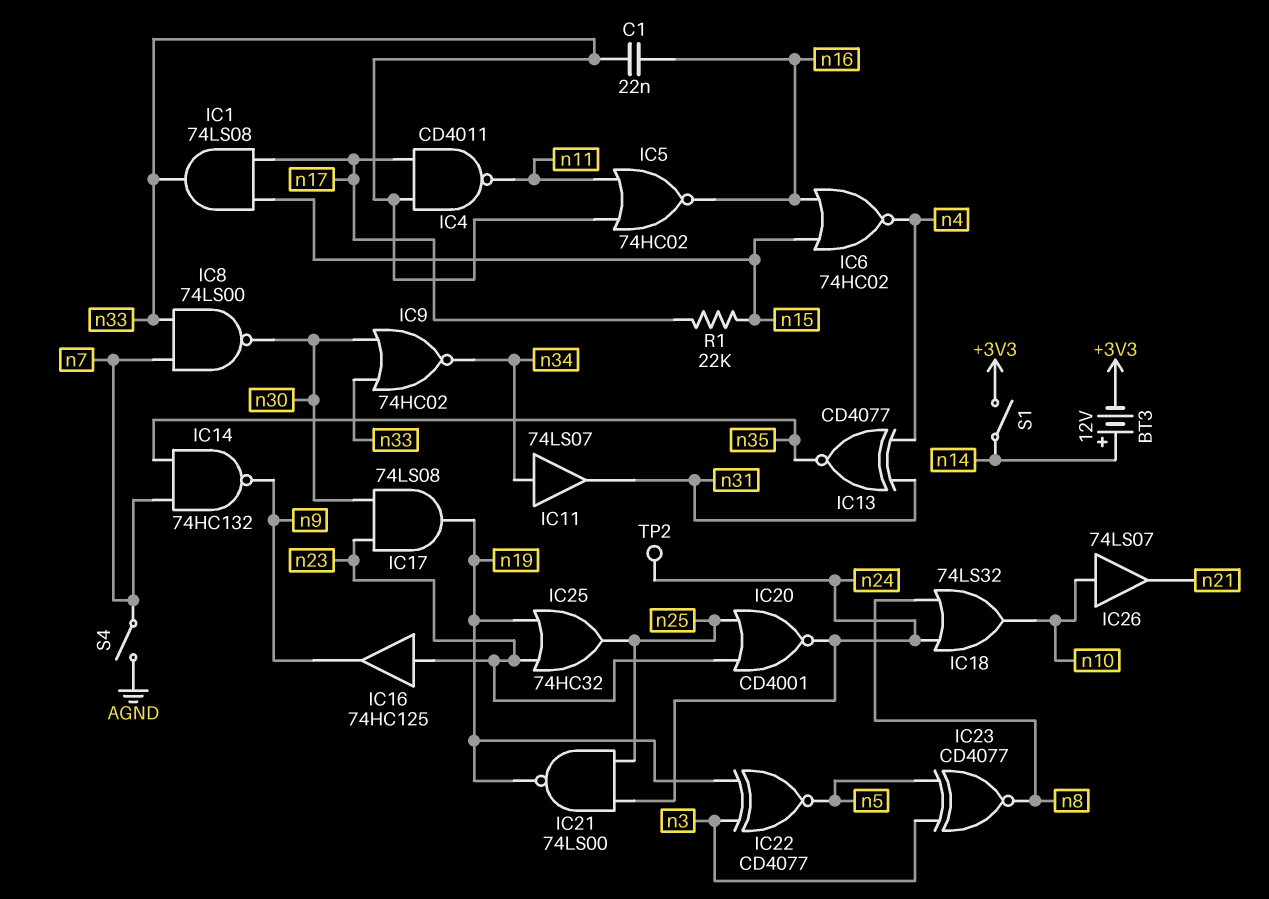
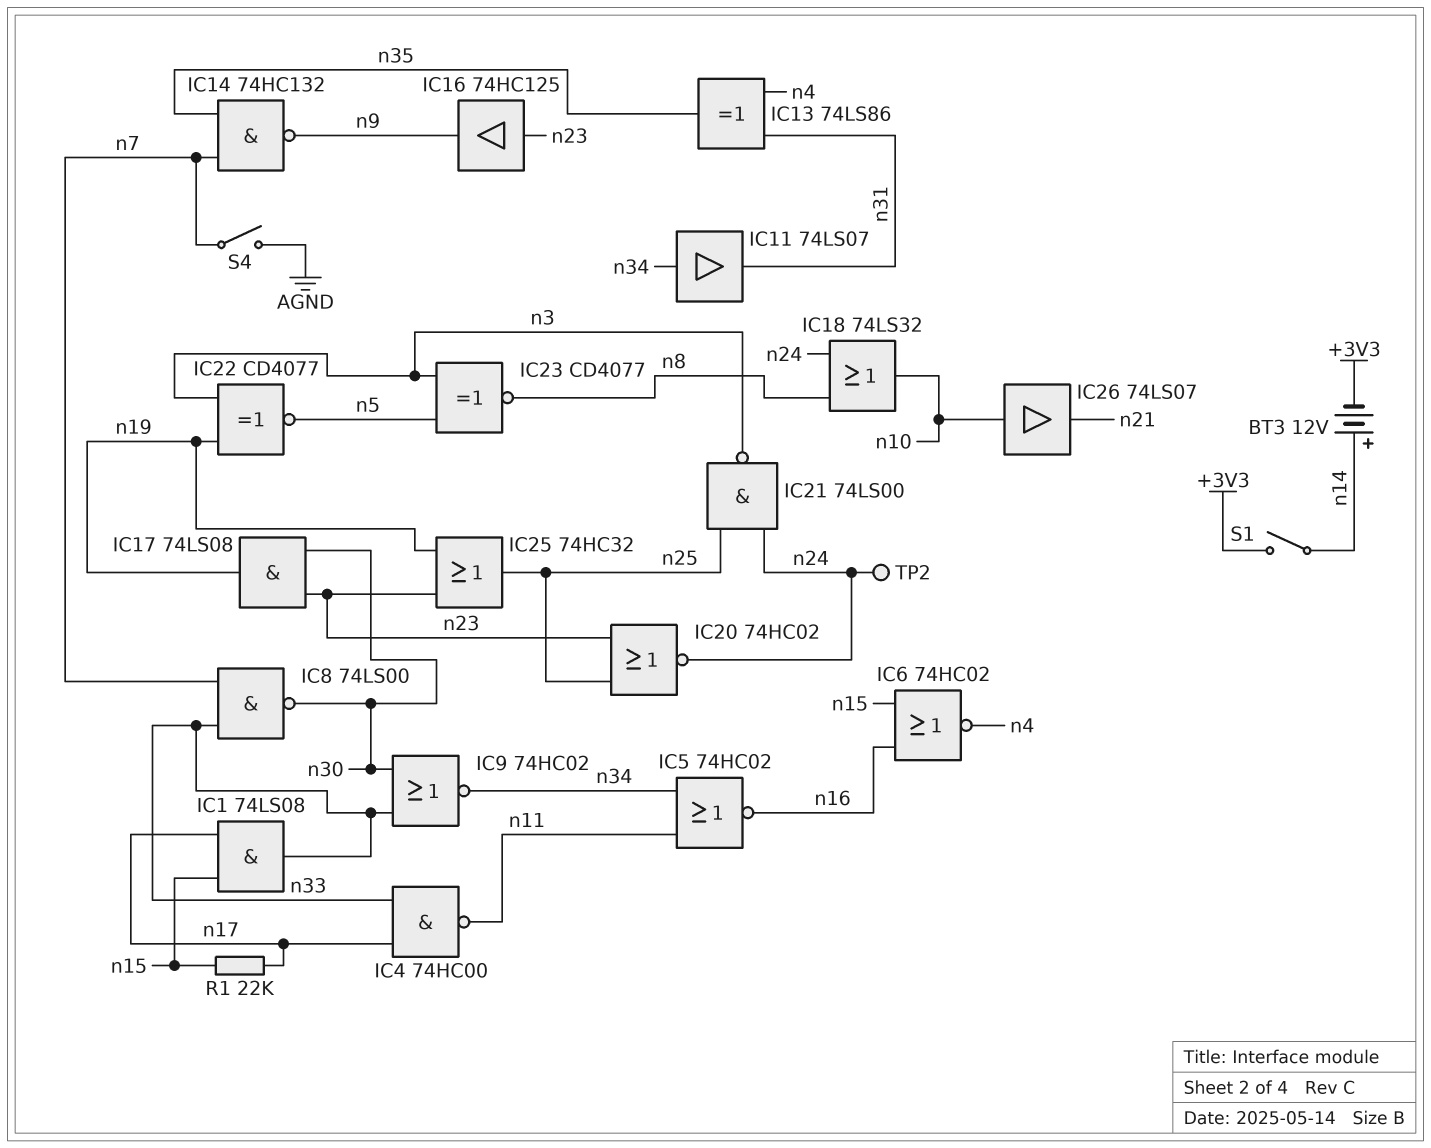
C1: 22nF (n16, n33) -> none
IC4: NAND CD4011 (in n17, in n33, out n11) -> NAND 74HC00 (in n17, in n33, out n11)
IC5: NOR 74HC02 (in n11, in n33, out n16) -> NOR 74HC02 (in n11, in n34, out n16)
IC13: XNOR CD4077 (in n4, in n31, out n35) -> XOR 74LS86 (in n4, in n31, out n35)
IC20: NOR CD4001 (in n23, in n25, out n24) -> NOR 74HC02 (in n23, in n25, out n24)
IC21: NAND 74LS00 (in n24, in n25, out n19) -> NAND 74LS00 (in n24, in n25, out n3)

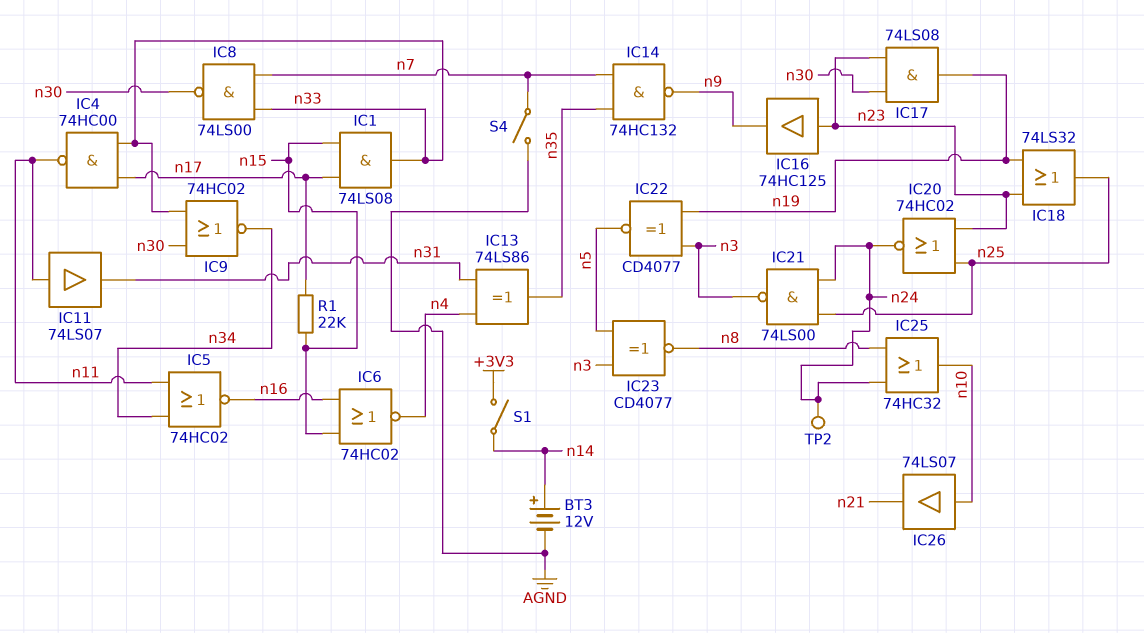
BT3: 12V (plus n14, minus +3V3) -> 12V (plus n14, minus AGND)
IC11: buffer 74LS07 (in n34, out n31) -> buffer 74LS07 (in n11, out n31)
IC18: OR 74LS32 (in n8, in n24, out n10) -> OR 74LS32 (in n19, in n23, out n25)
IC25: OR 74HC32 (in n19, in n23, out n25) -> OR 74HC32 (in n8, in n24, out n10)

